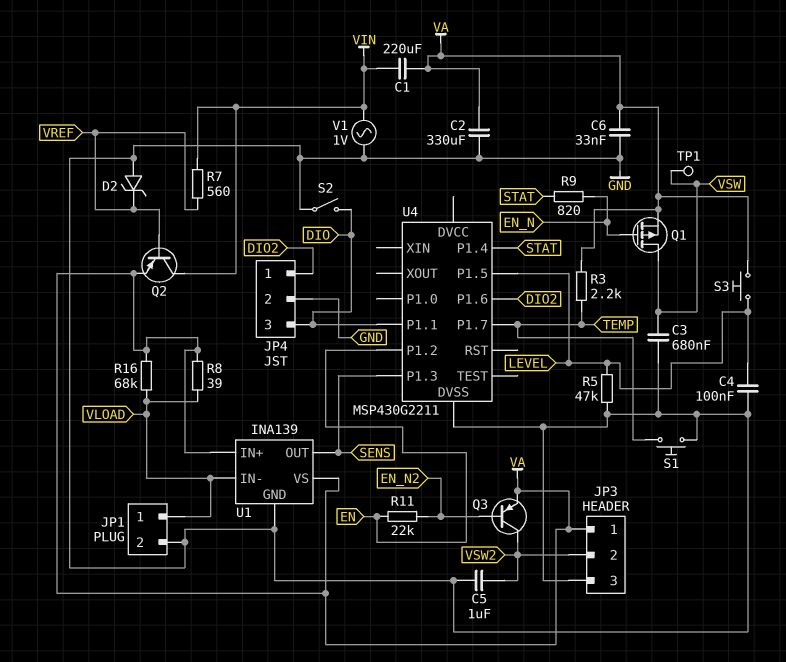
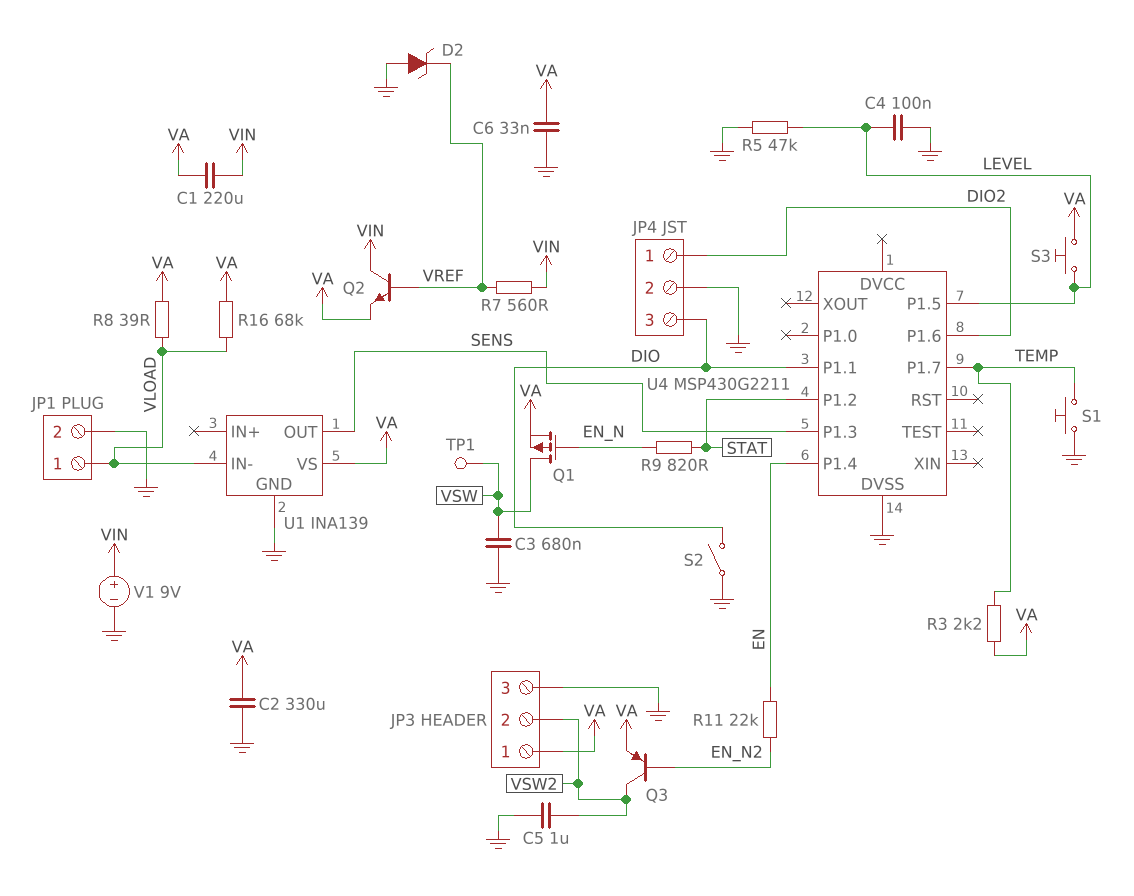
Q2: PNP (B VREF, C VIN, E VA) -> NPN (B VREF, C VIN, E VA)
U1 pin IN+: VA -> none
U4 pin P1.2: EN -> STAT
U4 pin P1.4: STAT -> EN
V1: AC 1V (GND, VIN) -> 9V (plus VIN, minus GND)

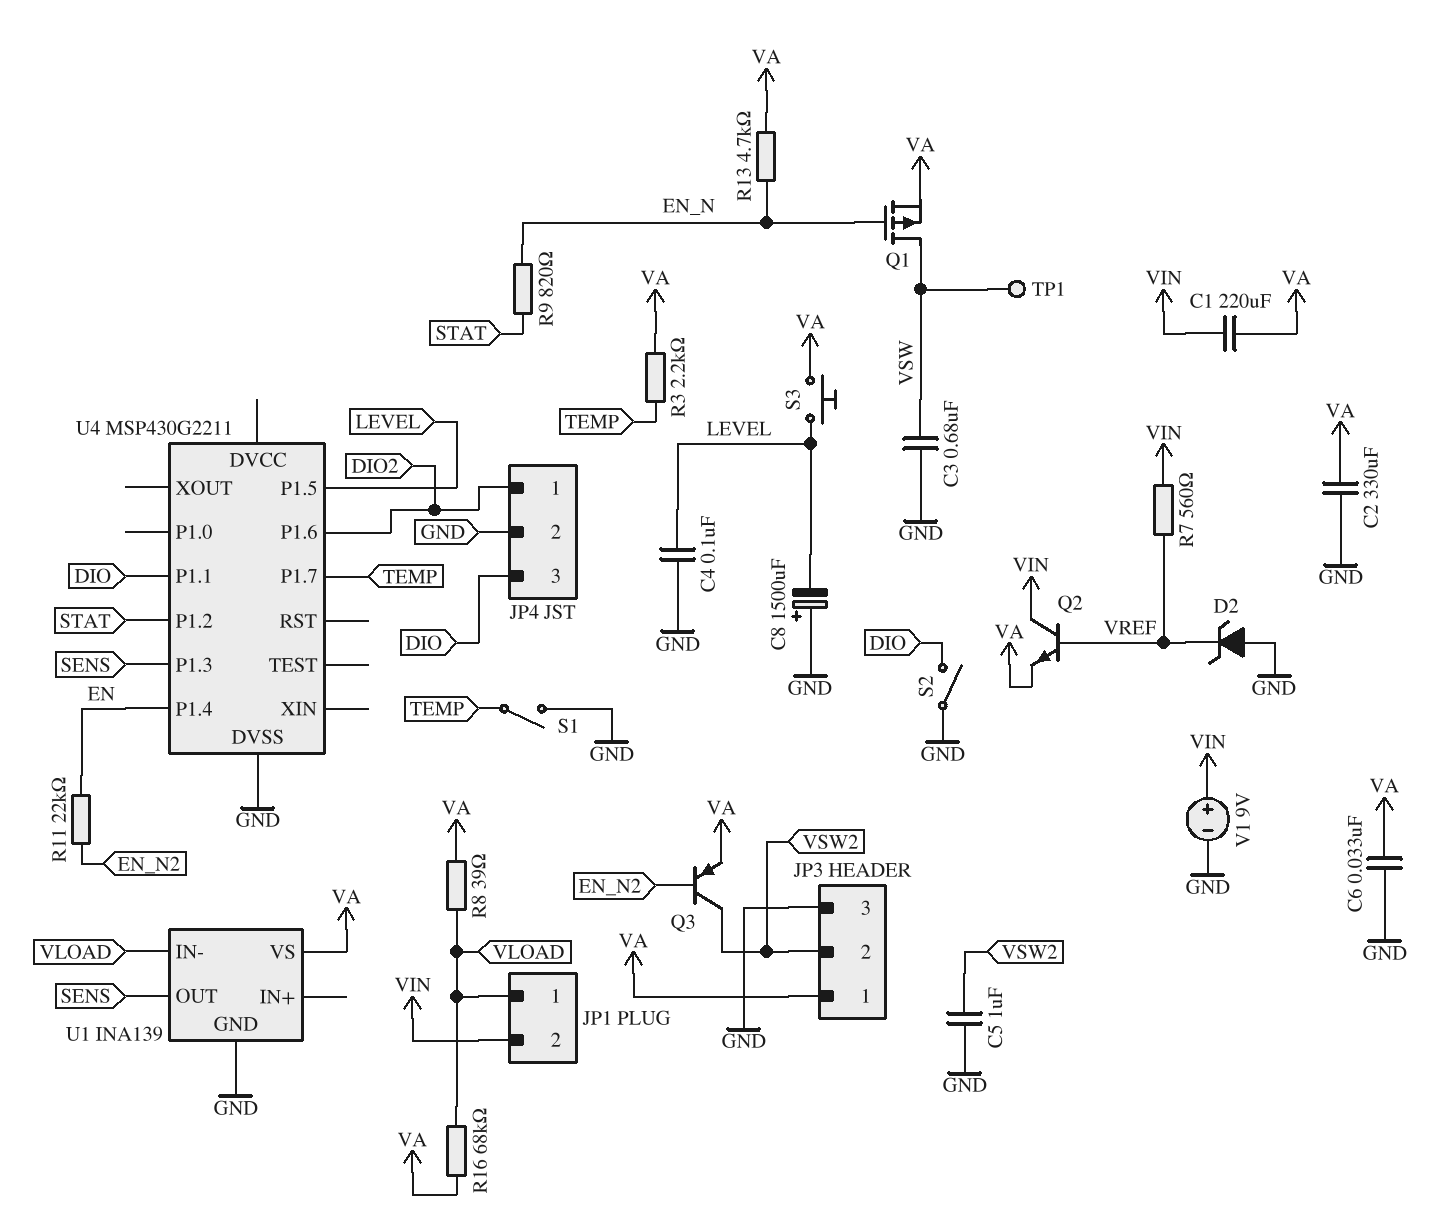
C8: none -> 1500uF (plus GND, minus LEVEL)
JP1 pin 2: GND -> VIN
R5: 47k (GND, LEVEL) -> none
R13: none -> 4.7k (EN_N, VA)
S1: button (GND, TEMP) -> switch (GND, TEMP)

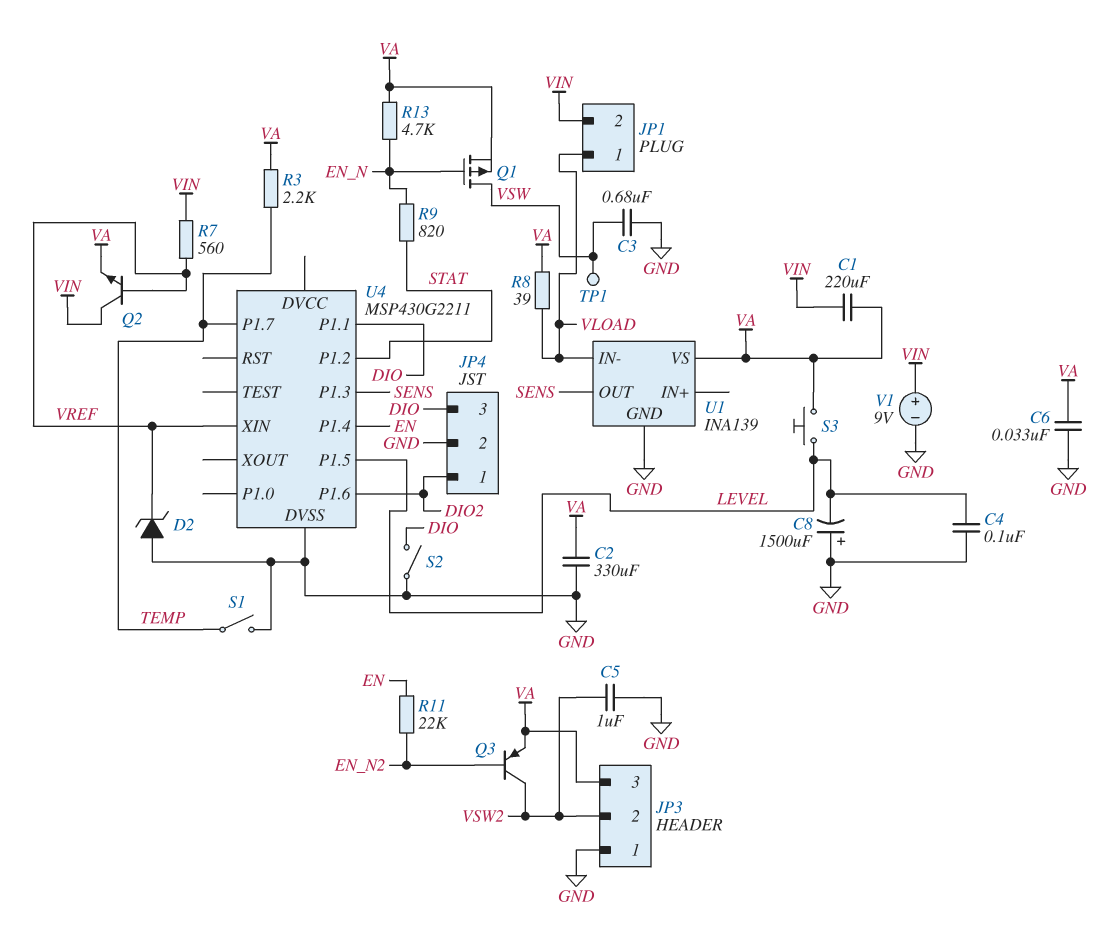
JP3 pin 1: VA -> GND
JP3 pin 3: GND -> VA
R16: 68k (VA, VLOAD) -> none
U4 pin XIN: none -> VREF

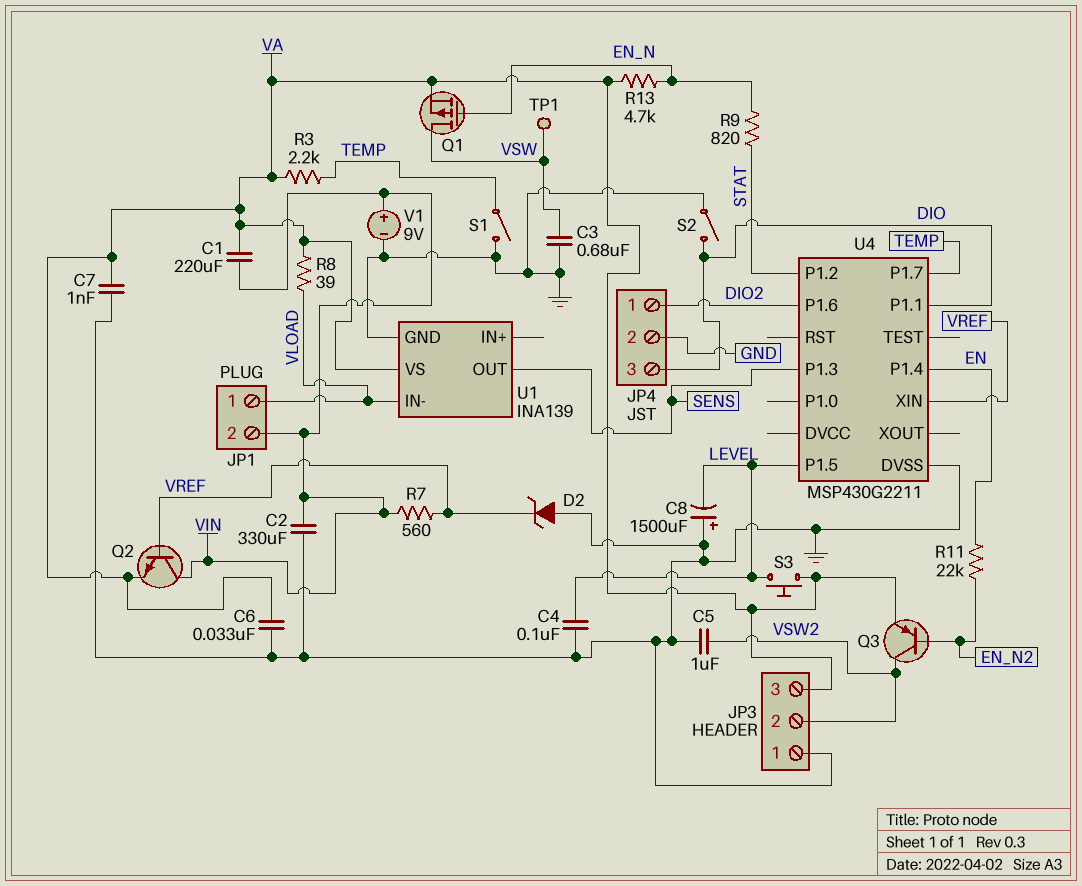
C2: 330uF (GND, VA) -> 330uF (GND, VIN)
C7: none -> 1nF (GND, VA)

